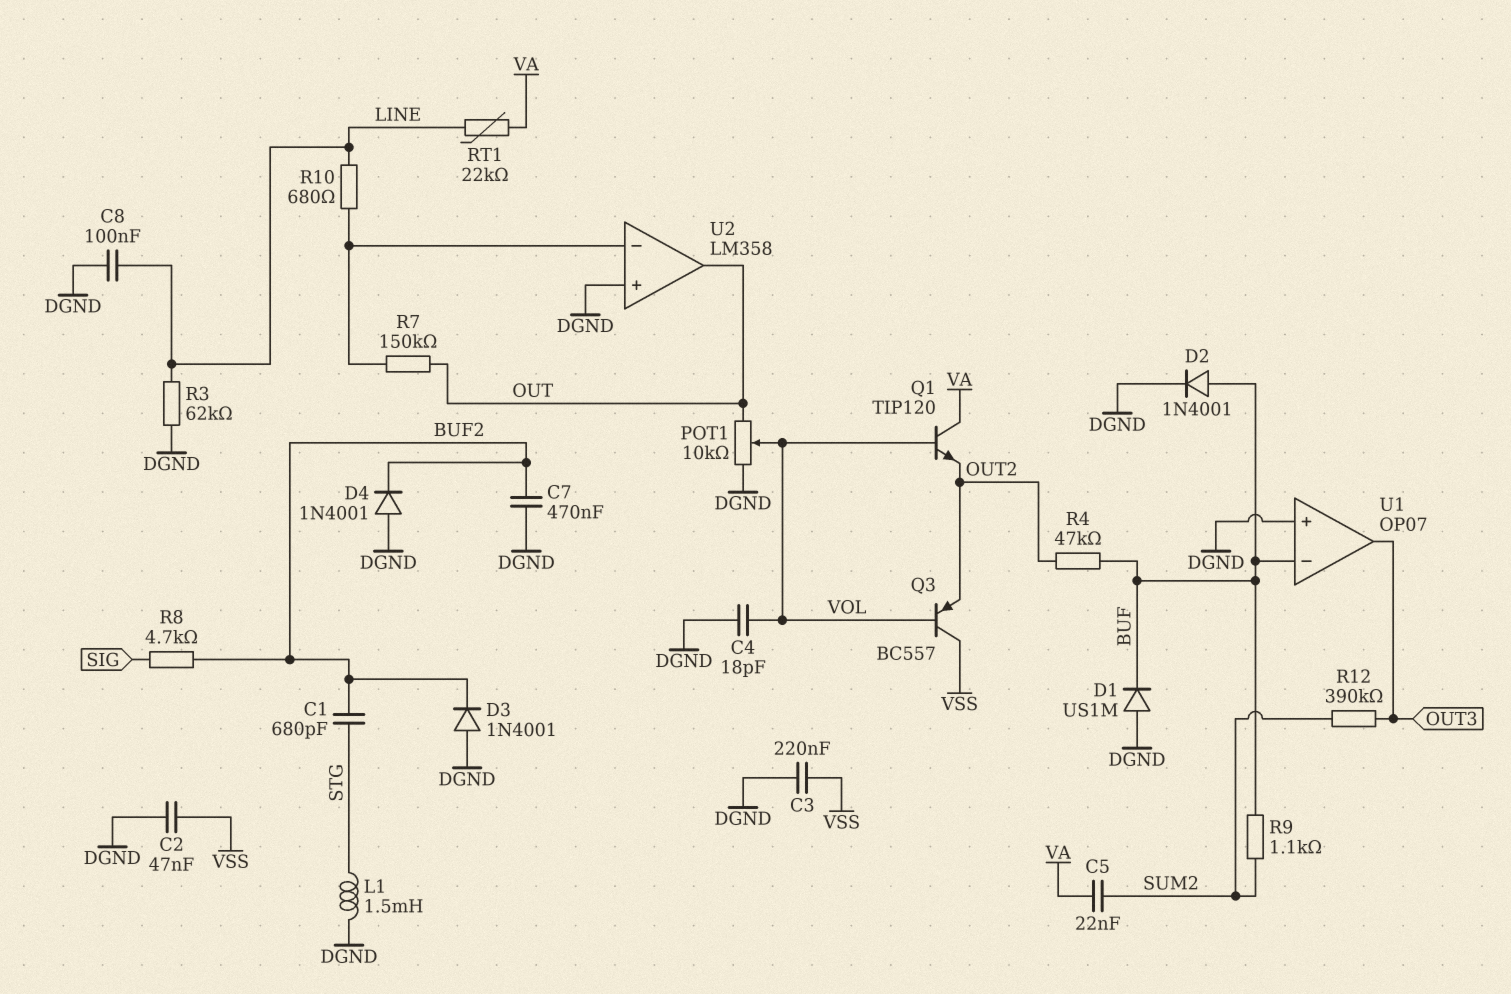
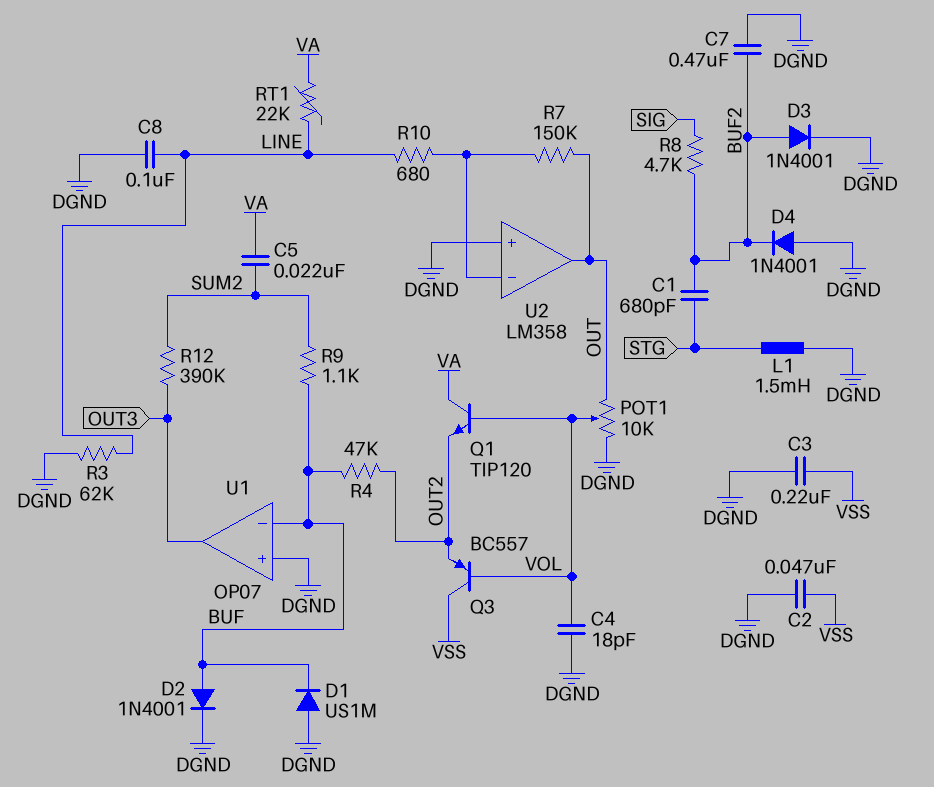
D3: diode 1N4001 (A DGND, K BUF2) -> diode 1N4001 (A BUF2, K DGND)

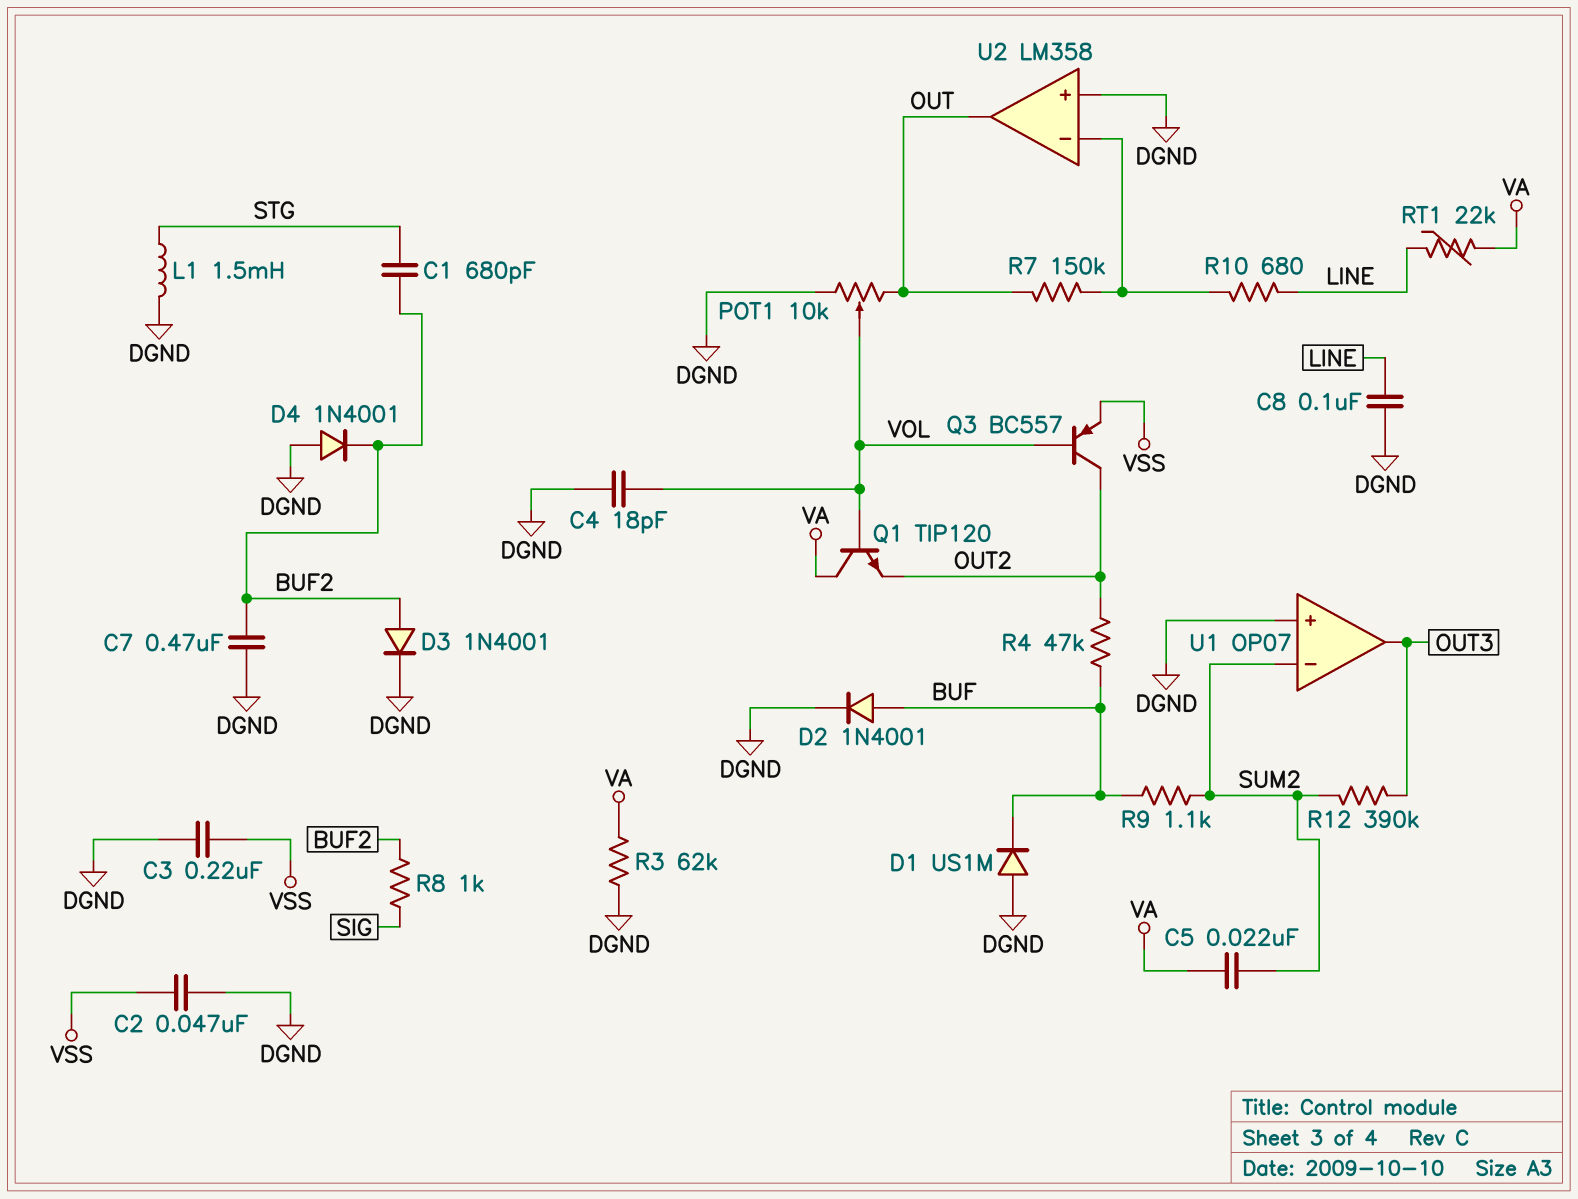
Q3: PNP BC557 (B VOL, C VSS, E OUT2) -> PNP BC557 (B VOL, C OUT2, E VSS)
R3: 62k (DGND, LINE) -> 62k (DGND, VA)
R8: 4.7k (BUF2, SIG) -> 1k (BUF2, SIG)
U1 pin in-: BUF -> SUM2

